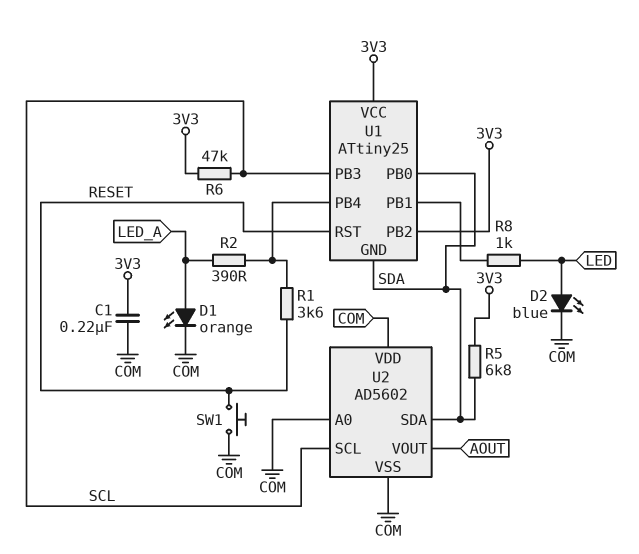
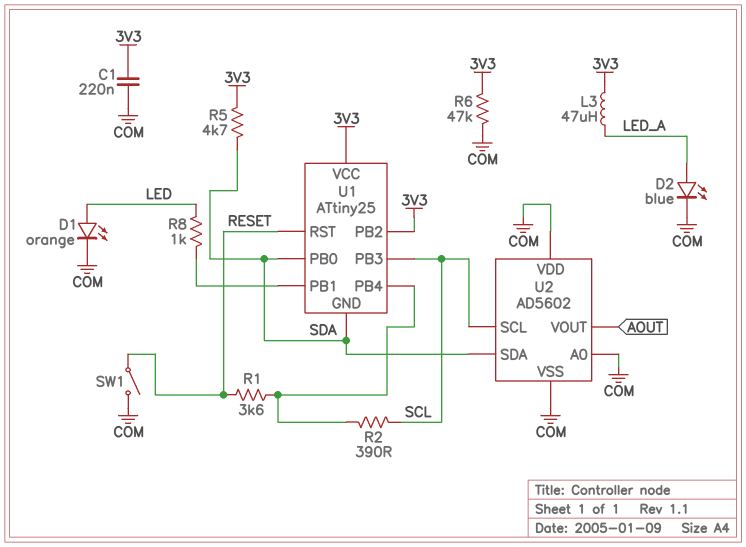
D1: LED orange (A LED_A, K COM) -> LED orange (A LED, K COM)
D2: LED blue (A LED, K COM) -> LED blue (A LED_A, K COM)
L3: none -> 47uH (3V3, LED_A)
R2: 390 (LED_A, U1/PB4) -> 390 (SCL, U1/PB4)
R5: 6.8k (3V3, SDA) -> 4.7k (3V3, SDA)
R6: 47k (3V3, SCL) -> 47k (3V3, COM)
SW1: button (COM, RESET) -> switch (COM, RESET)

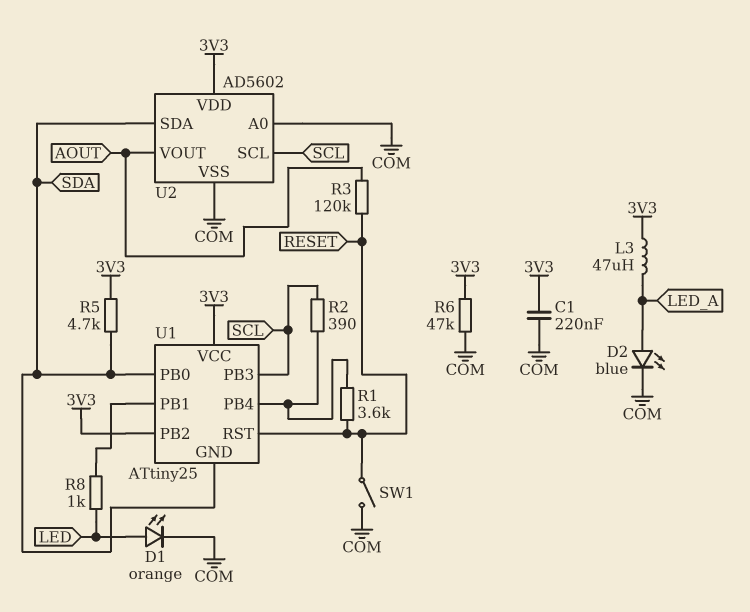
R3: none -> 120k (AOUT, RESET)
U2 pin VDD: COM -> 3V3

